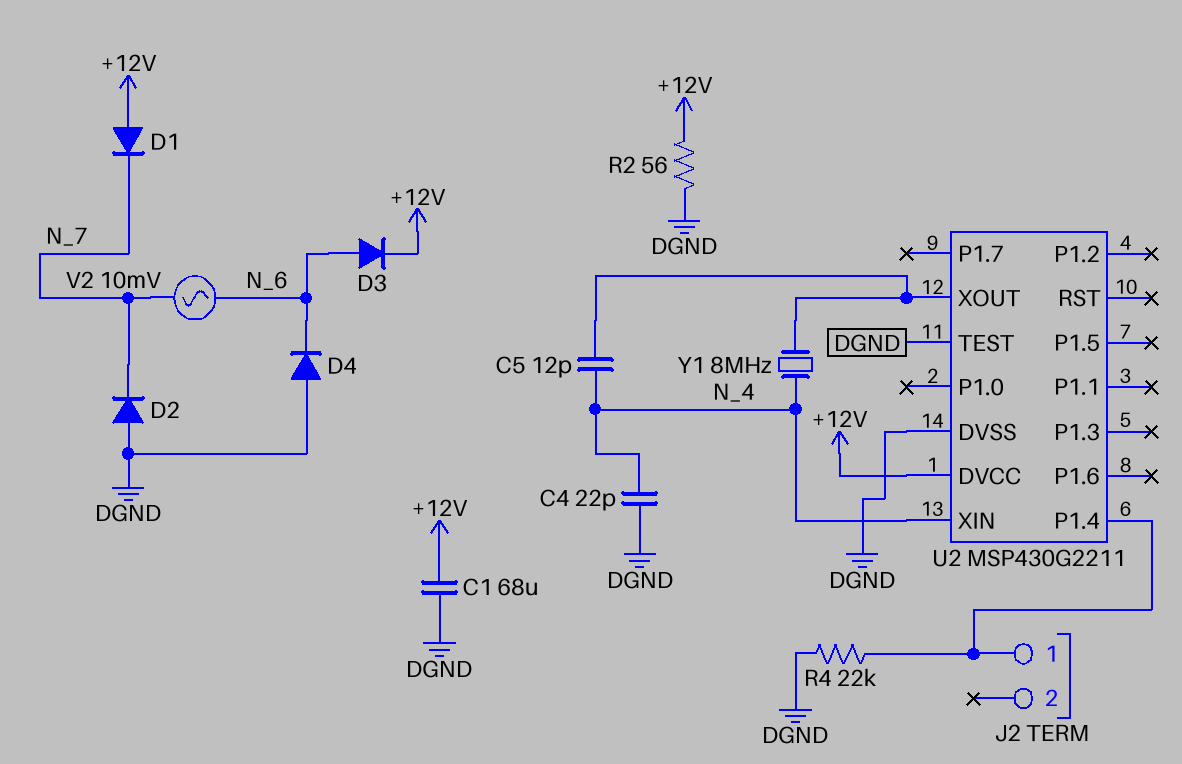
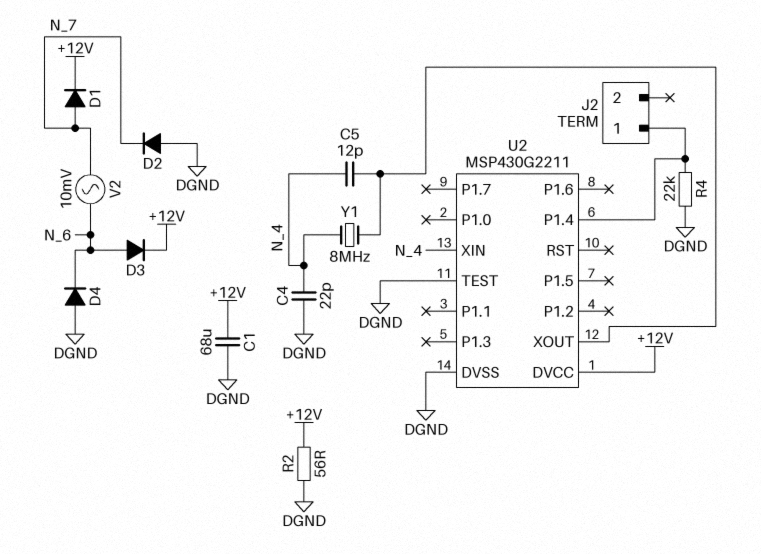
D1: diode (A +12V, K N_7) -> diode (A N_7, K +12V)

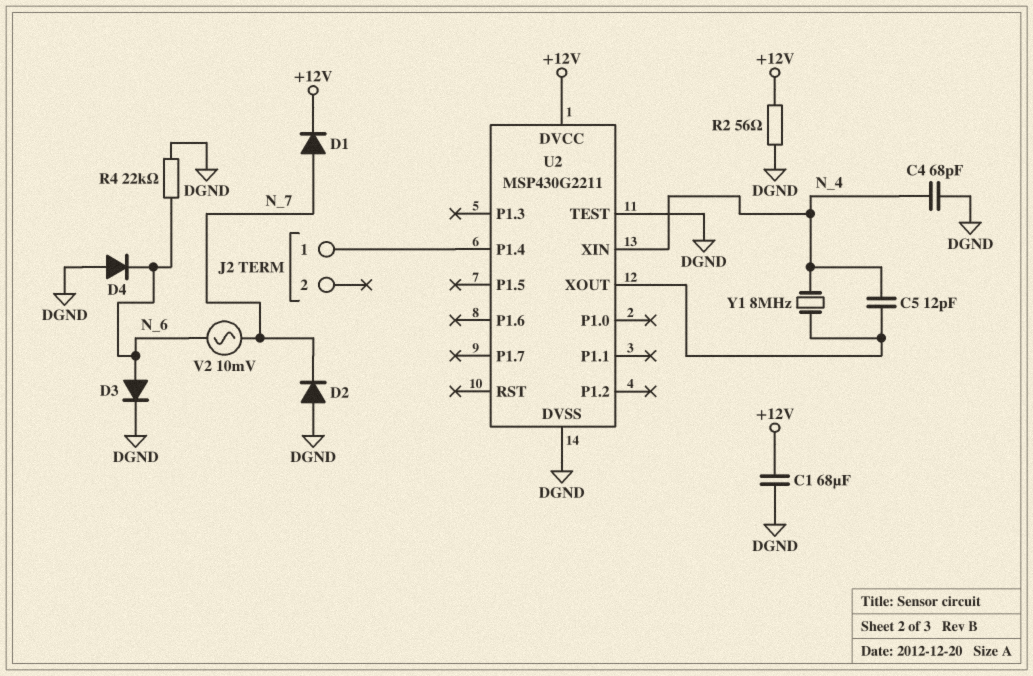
C4: 22pF (DGND, N_4) -> 68pF (DGND, N_4)
D3: diode (A N_6, K +12V) -> diode (A N_6, K DGND)
R4: 22k (DGND, J2/1) -> 22k (DGND, N_6)

